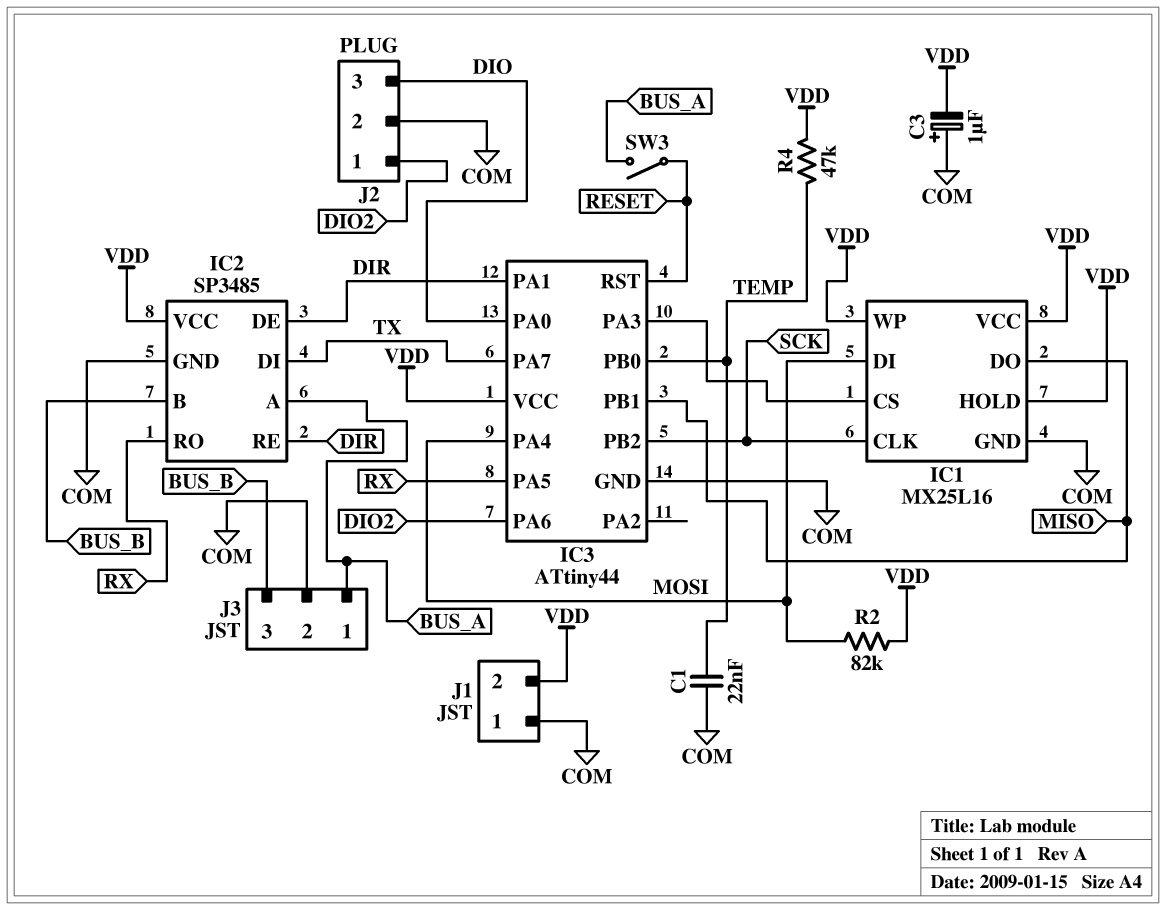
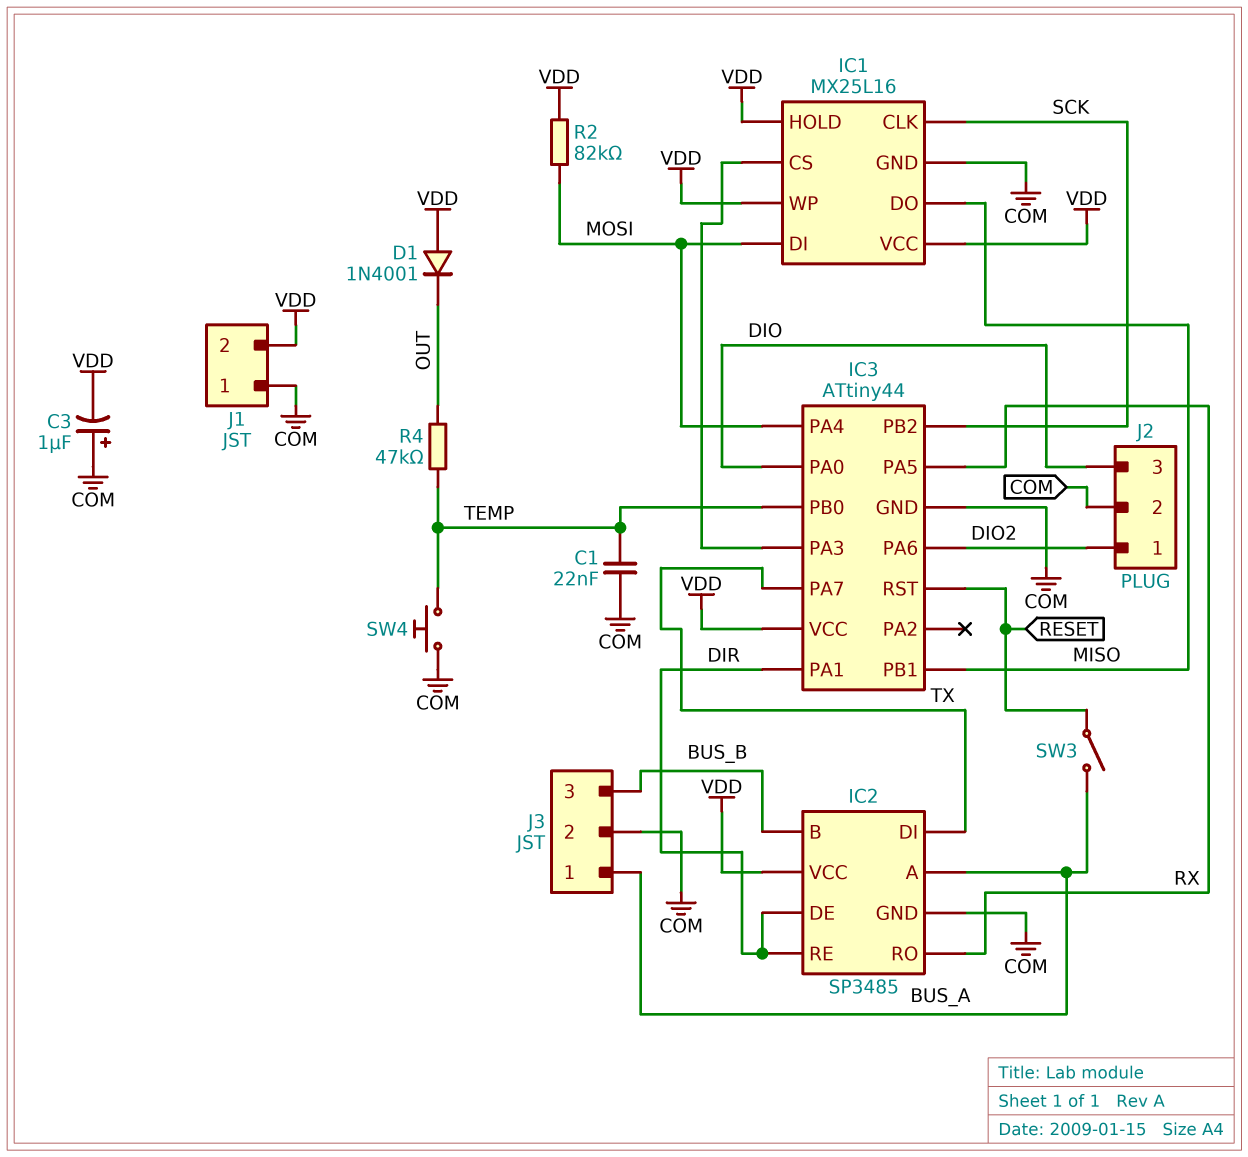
D1: none -> diode 1N4001 (A VDD, K OUT)
R4: 47k (TEMP, VDD) -> 47k (OUT, TEMP)
SW4: none -> button (COM, TEMP)

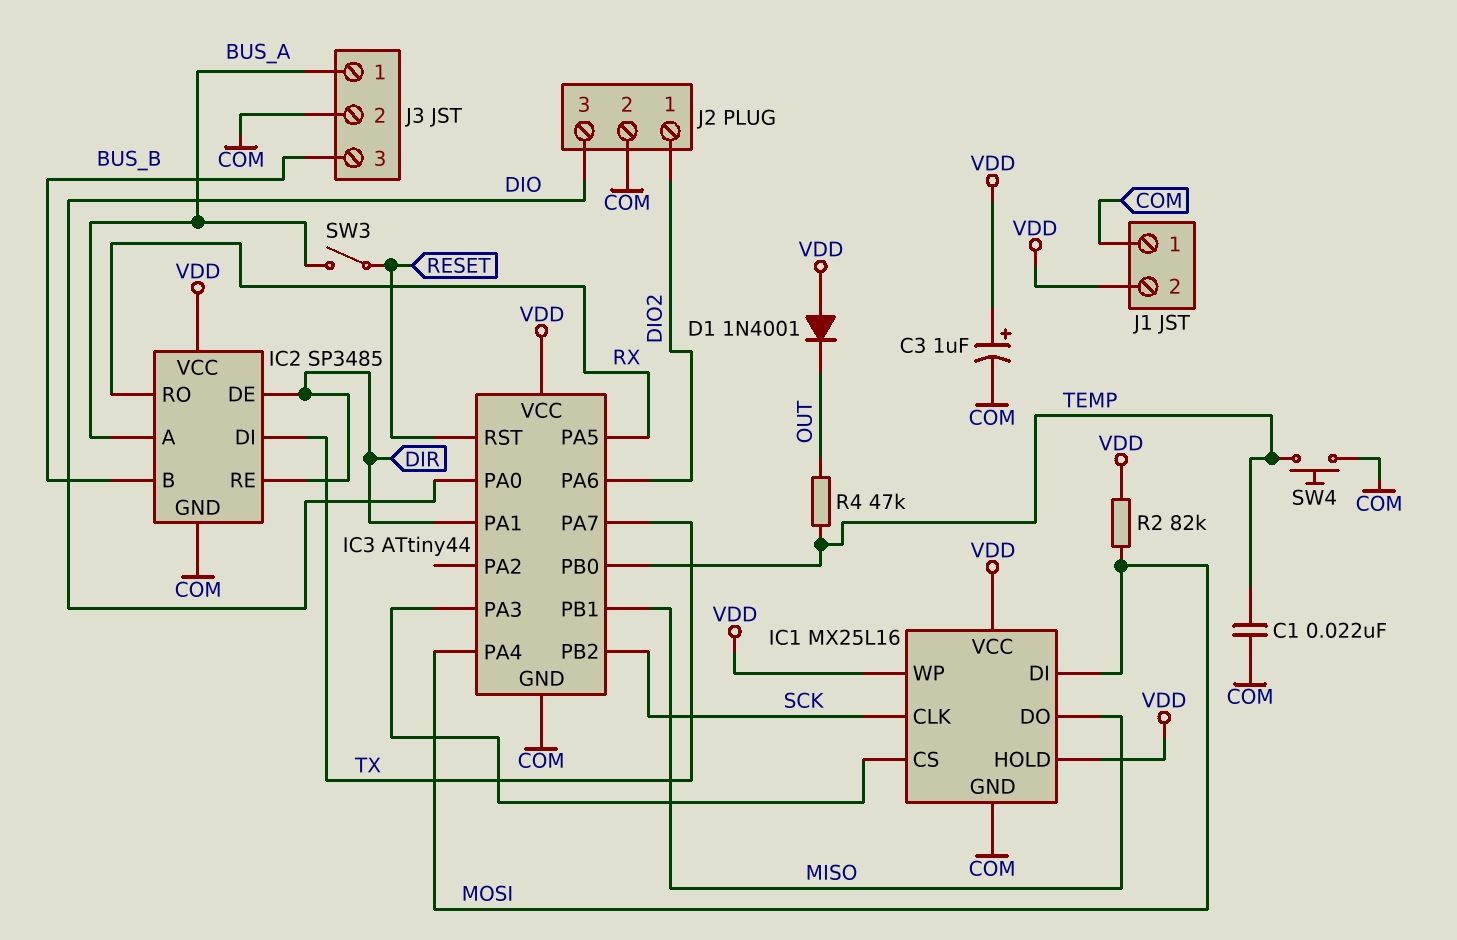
C3: 1uF (plus COM, minus VDD) -> 1uF (plus VDD, minus COM)

